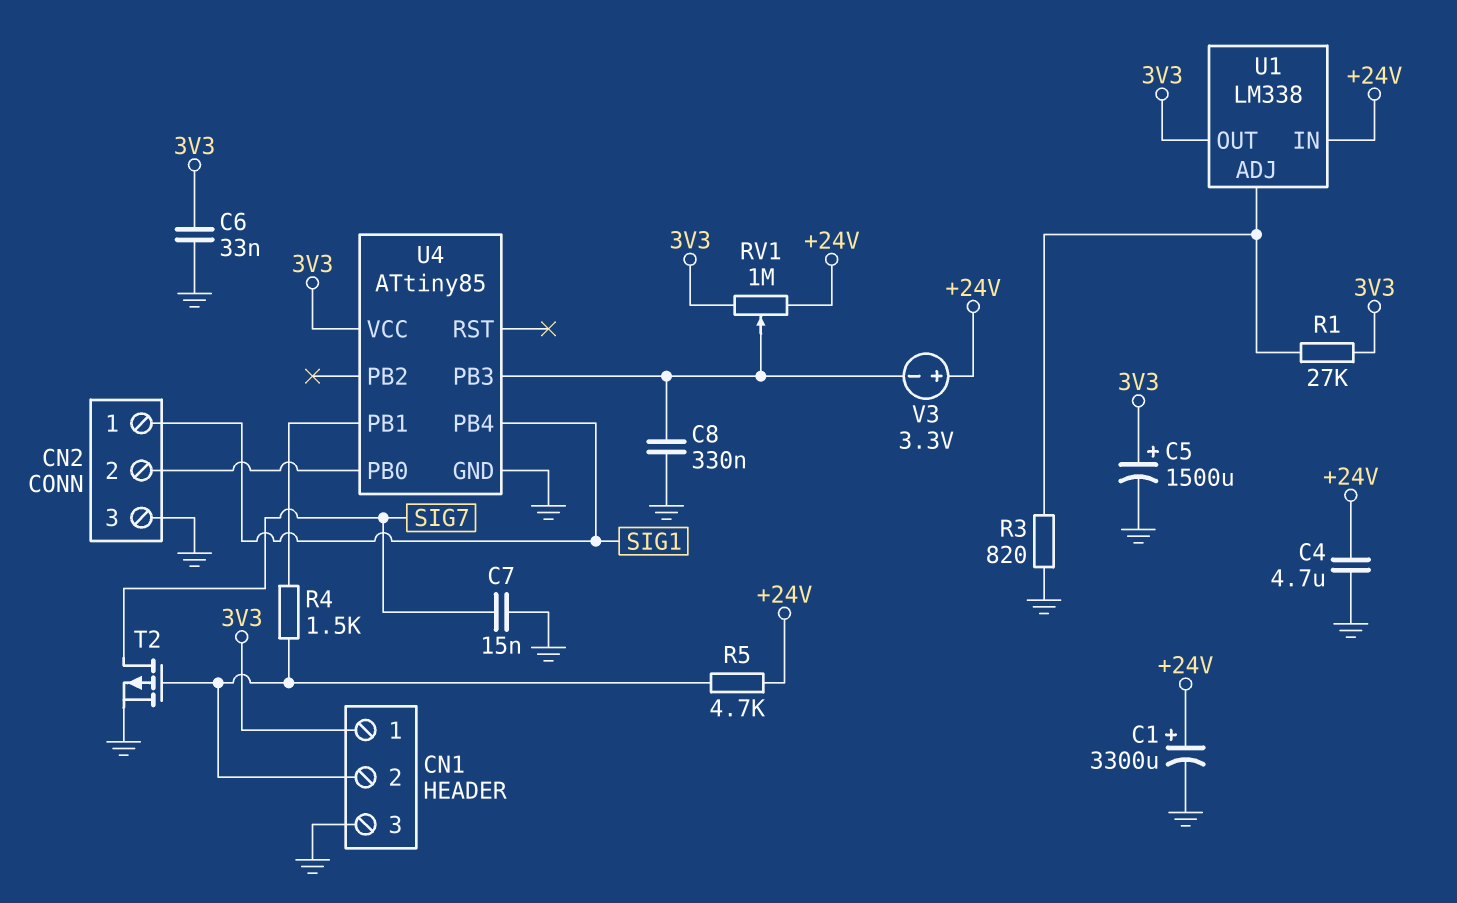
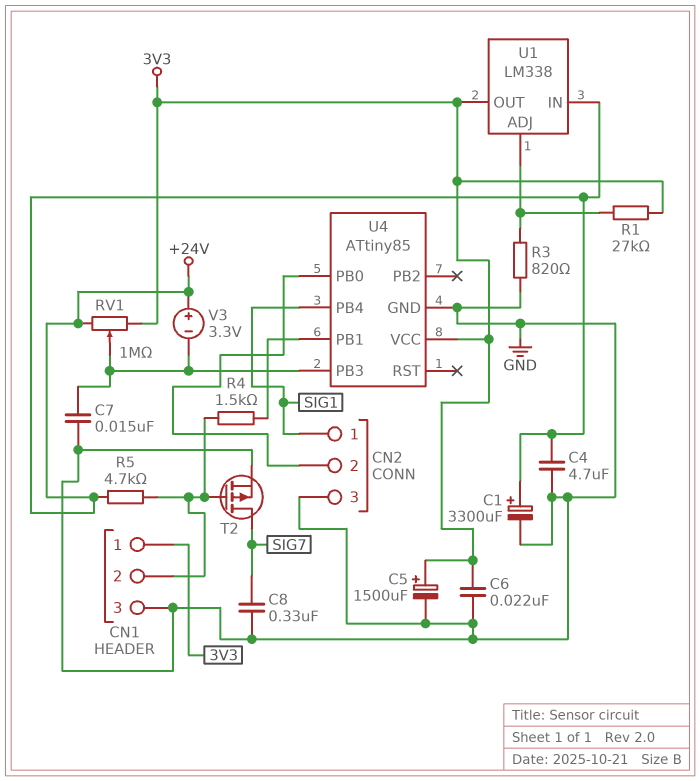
C6: 33nF (3V3, GND) -> 22nF (3V3, GND)
C7: 15nF (GND, SIG7) -> 15nF (GND, U4/PB3)
C8: 330nF (GND, U4/PB3) -> 330nF (GND, SIG7)

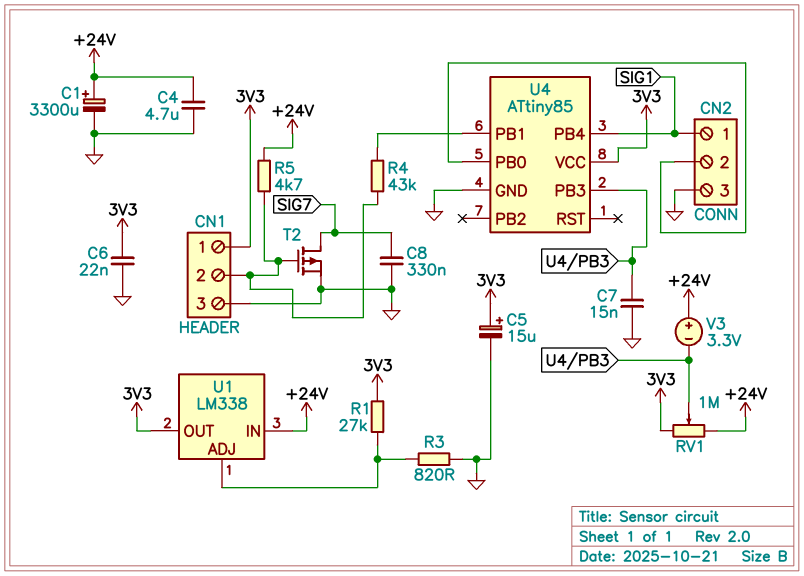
C5: 1500uF (plus 3V3, minus GND) -> 15uF (plus 3V3, minus GND)
R4: 1.5k (CN1/2, U4/PB1) -> 43k (CN1/2, U4/PB1)

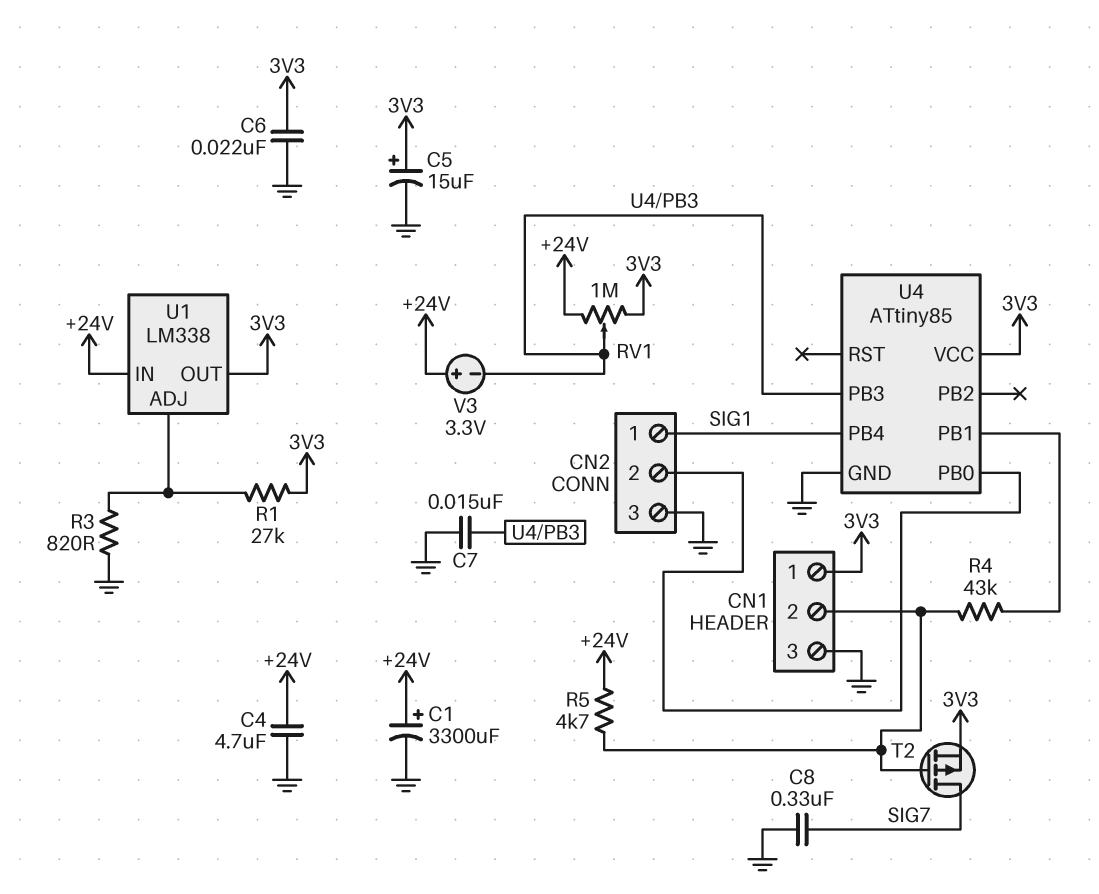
T2: PMOS (G CN1/2, D SIG7, S GND) -> PMOS (G CN1/2, D SIG7, S 3V3)

